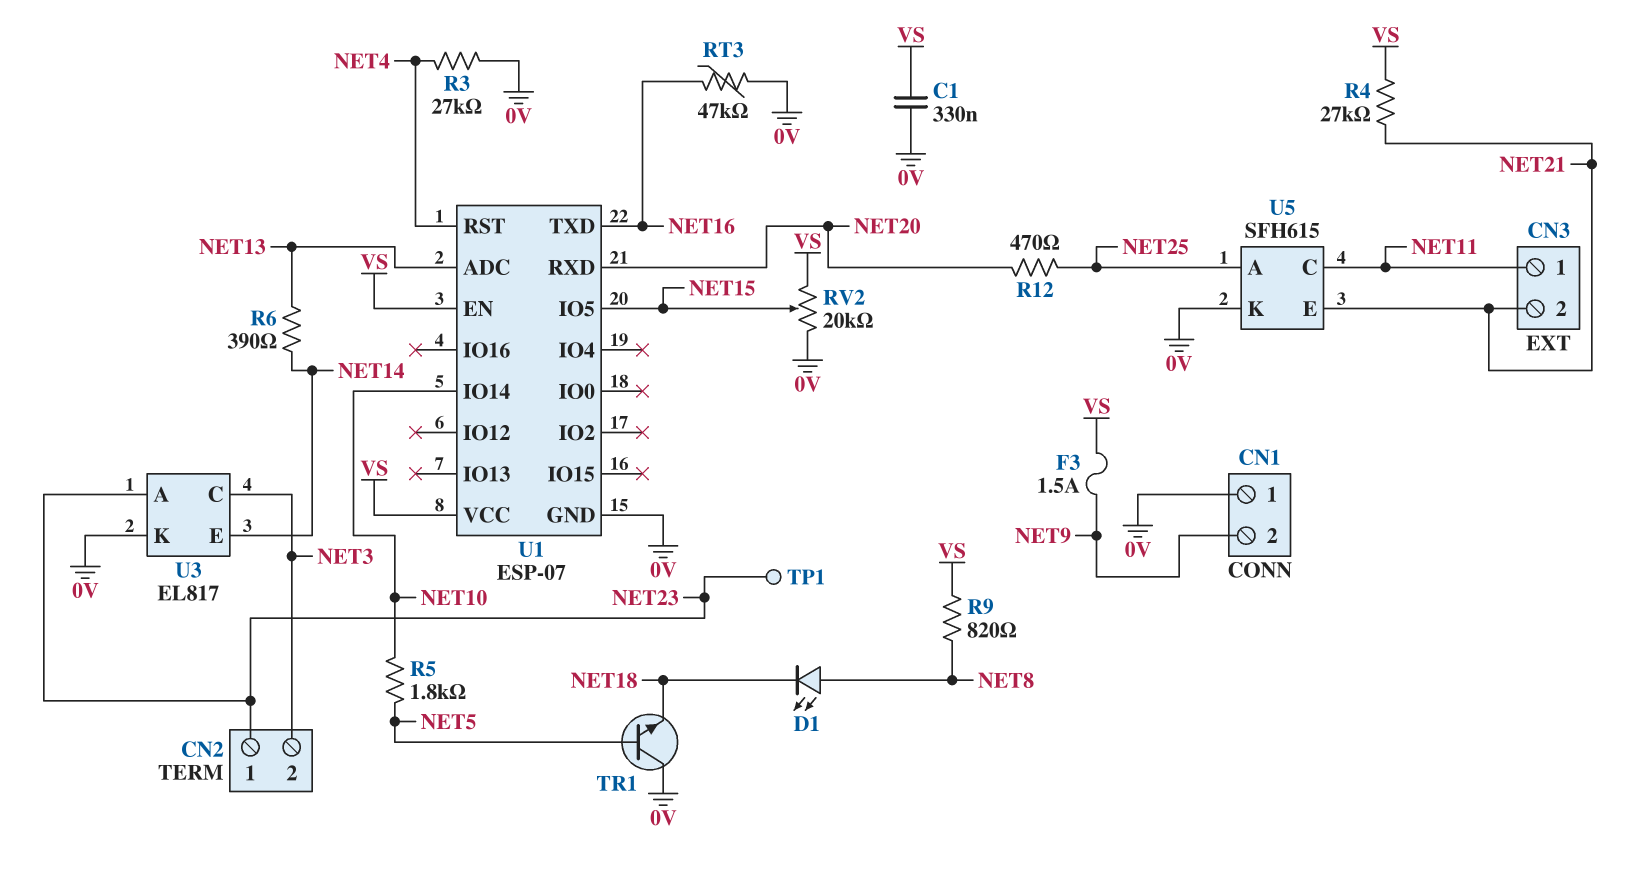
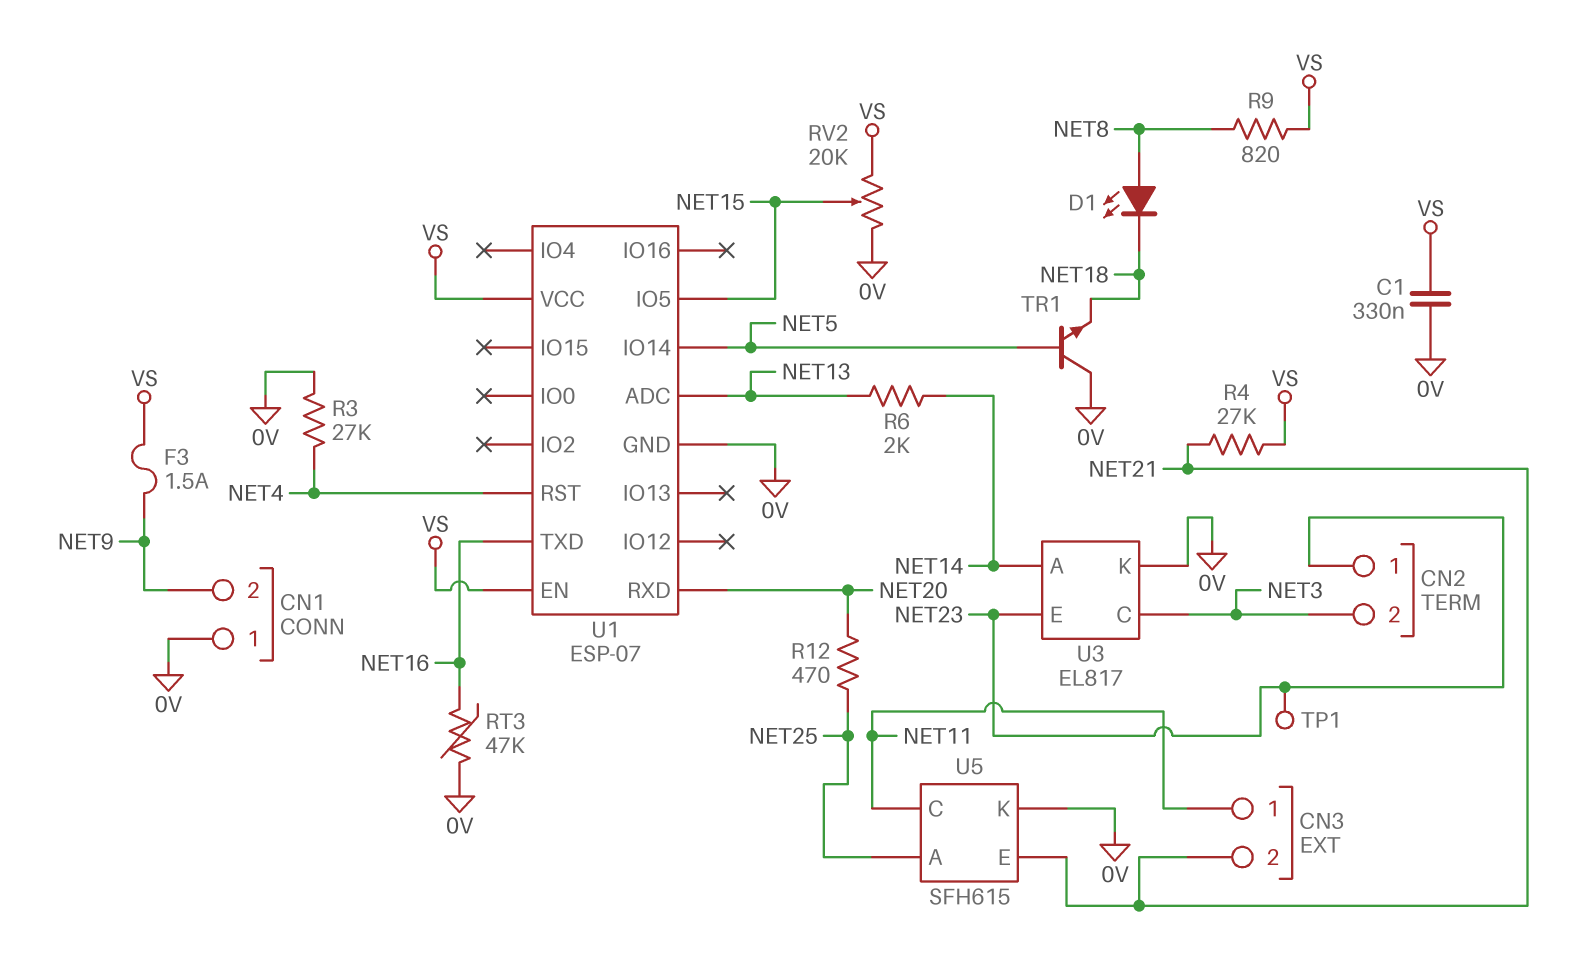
R5: 1.8k (NET5, NET10) -> none
R6: 390 (NET13, NET14) -> 2k (NET13, NET14)
U1 pin IO14: NET10 -> NET5
U3 pin A: NET23 -> NET14
U3 pin E: NET14 -> NET23

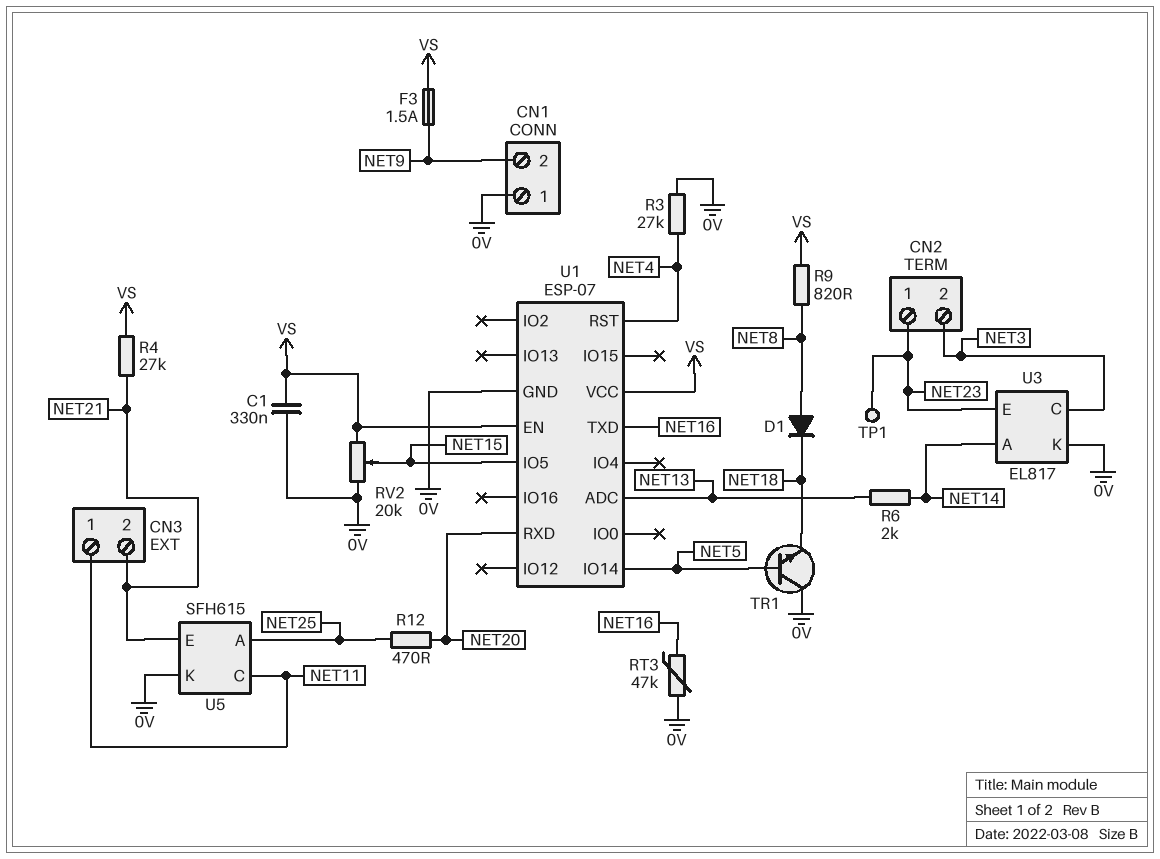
D1: LED (A NET8, K NET18) -> diode (A NET8, K NET18)

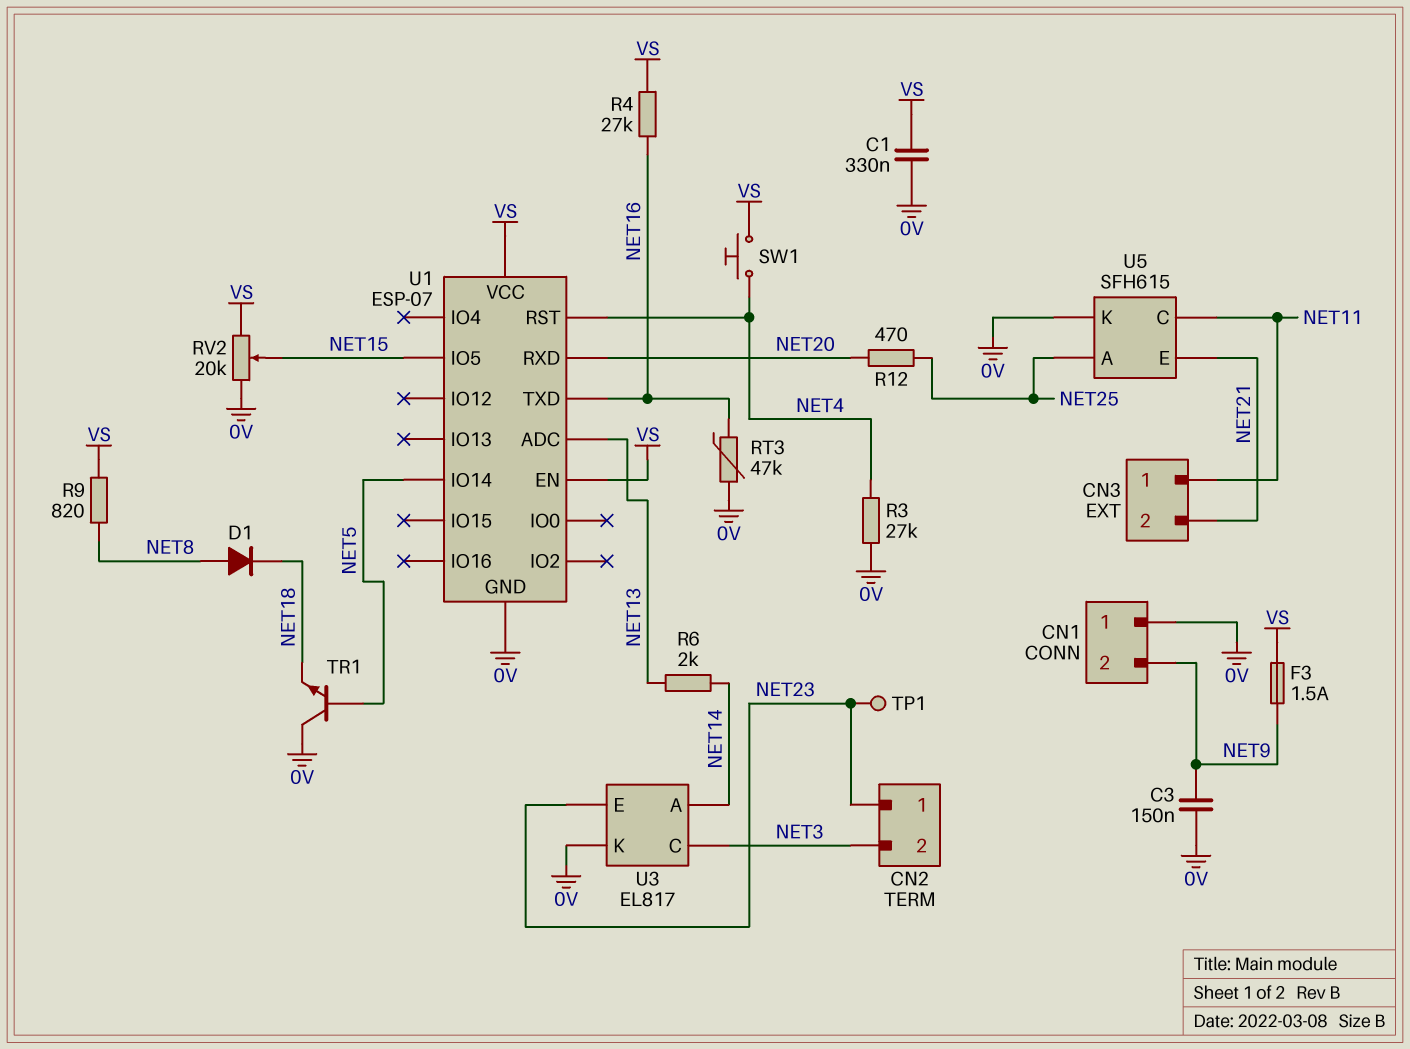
C3: none -> 150nF (0V, NET9)
R4: 27k (NET21, VS) -> 27k (NET16, VS)
SW1: none -> button (NET4, VS)

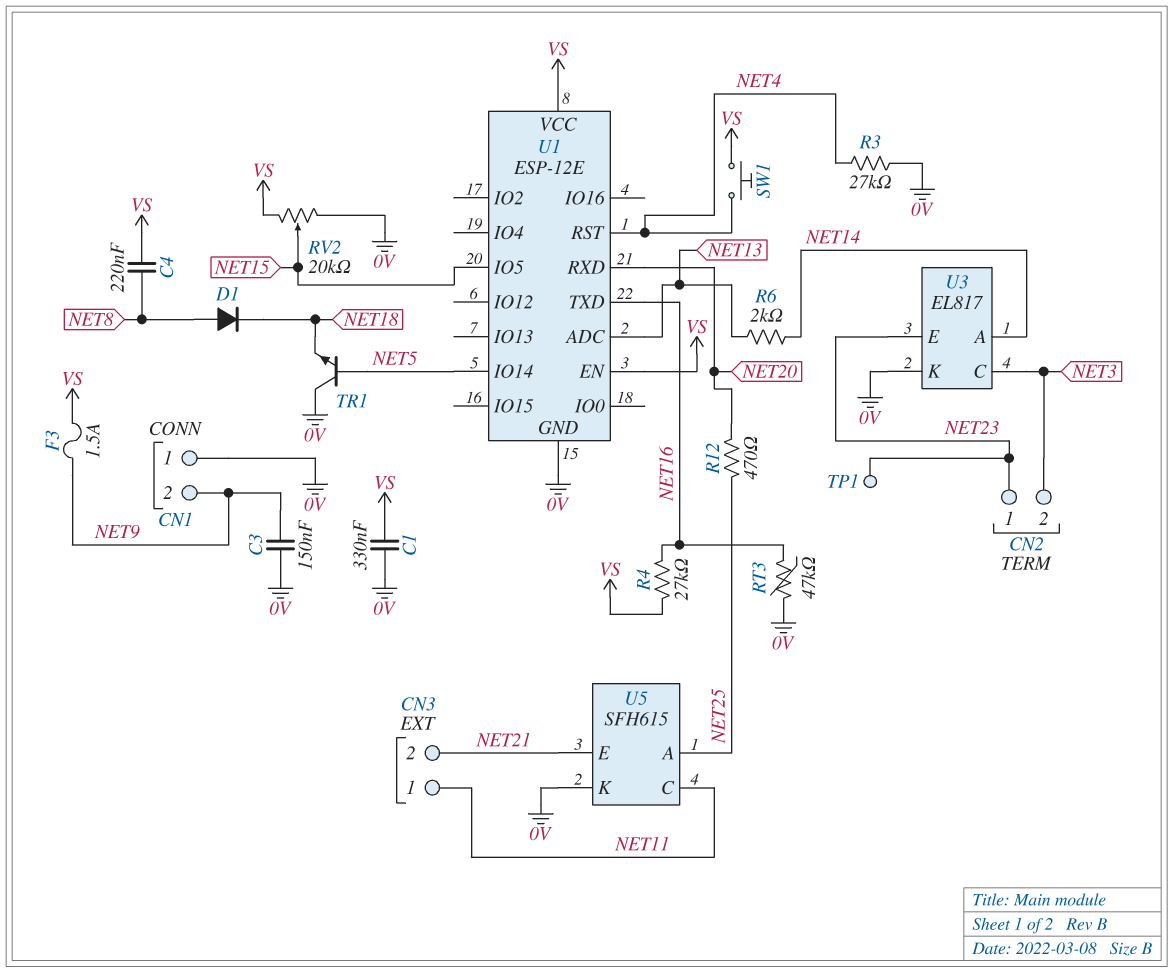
C4: none -> 220nF (NET8, VS)
R9: 820 (NET8, VS) -> none
U1: ESP-07 -> ESP-12E

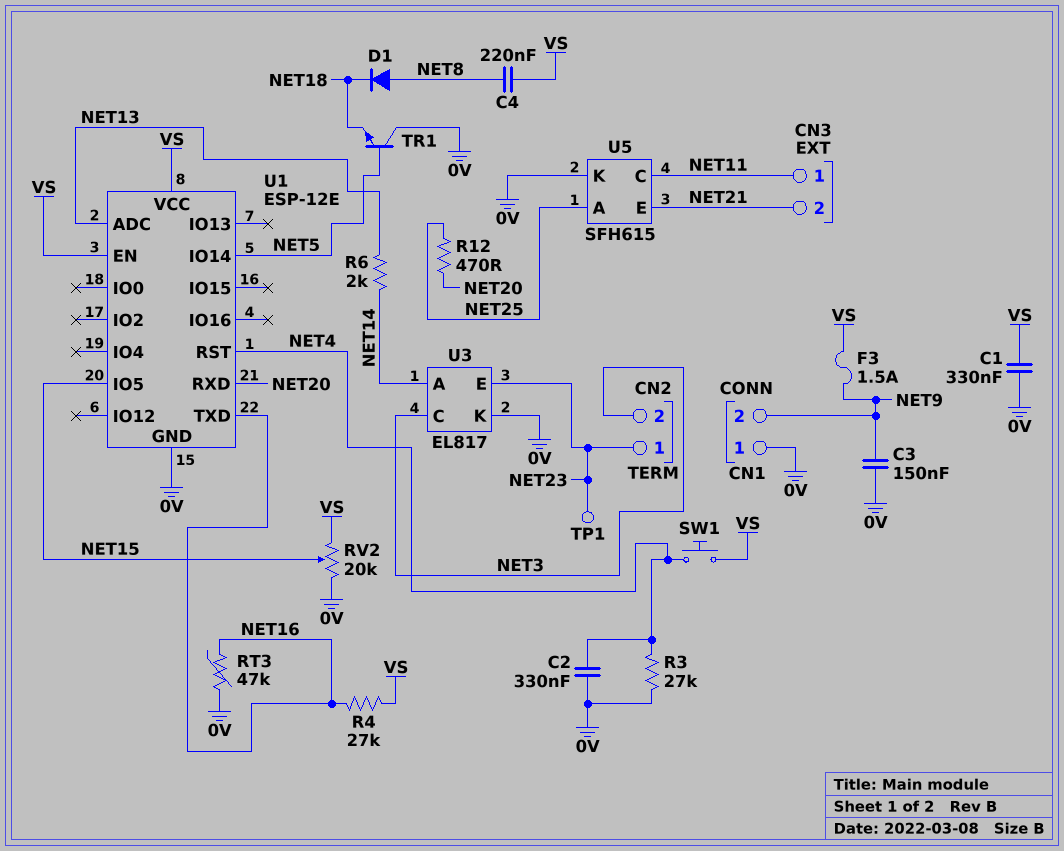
C2: none -> 330nF (0V, NET4)

